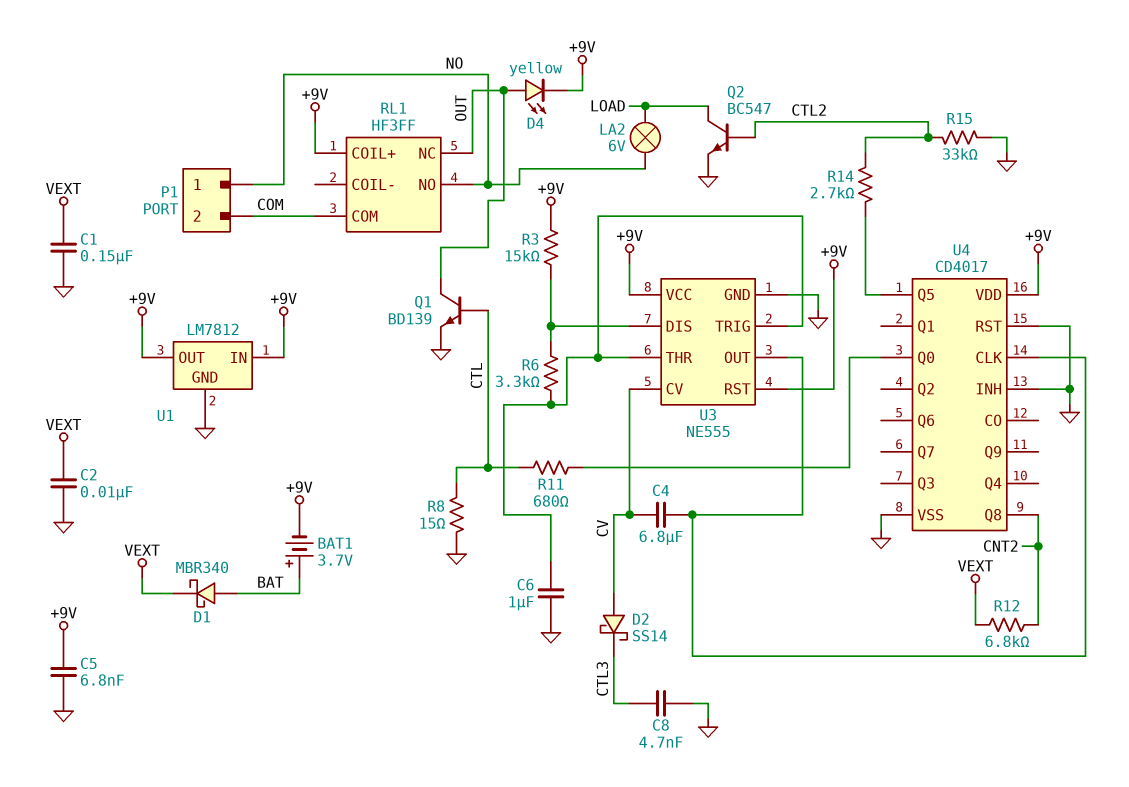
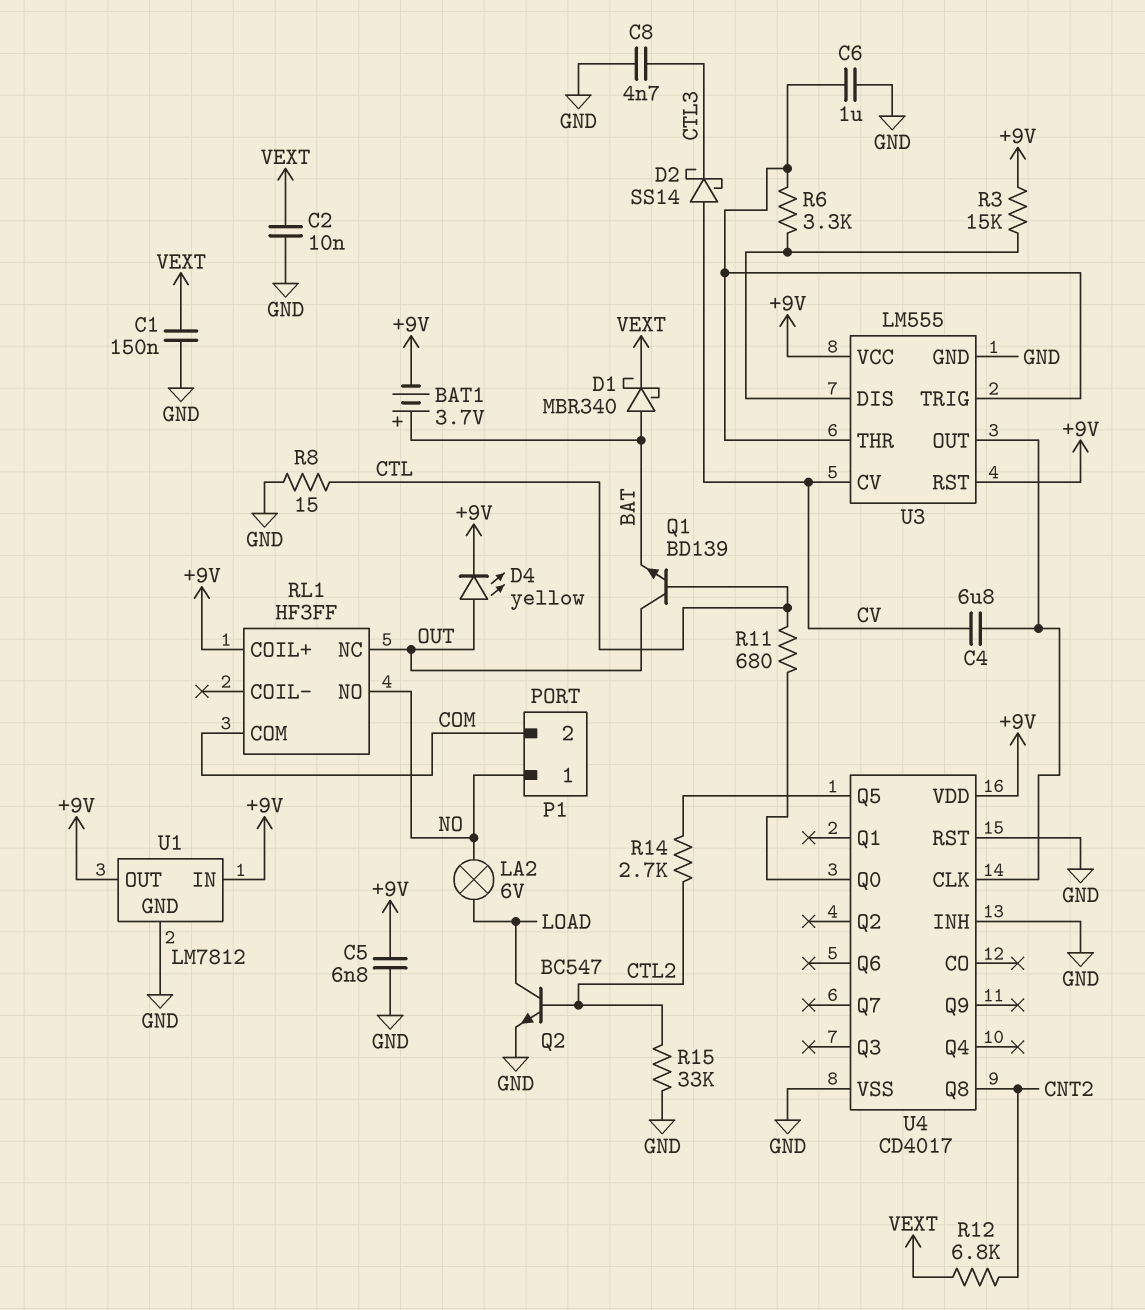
Q1: NPN BD139 (B CTL, C OUT, E GND) -> NPN BD139 (B CTL, C OUT, E BAT)
U3: NE555 -> LM555

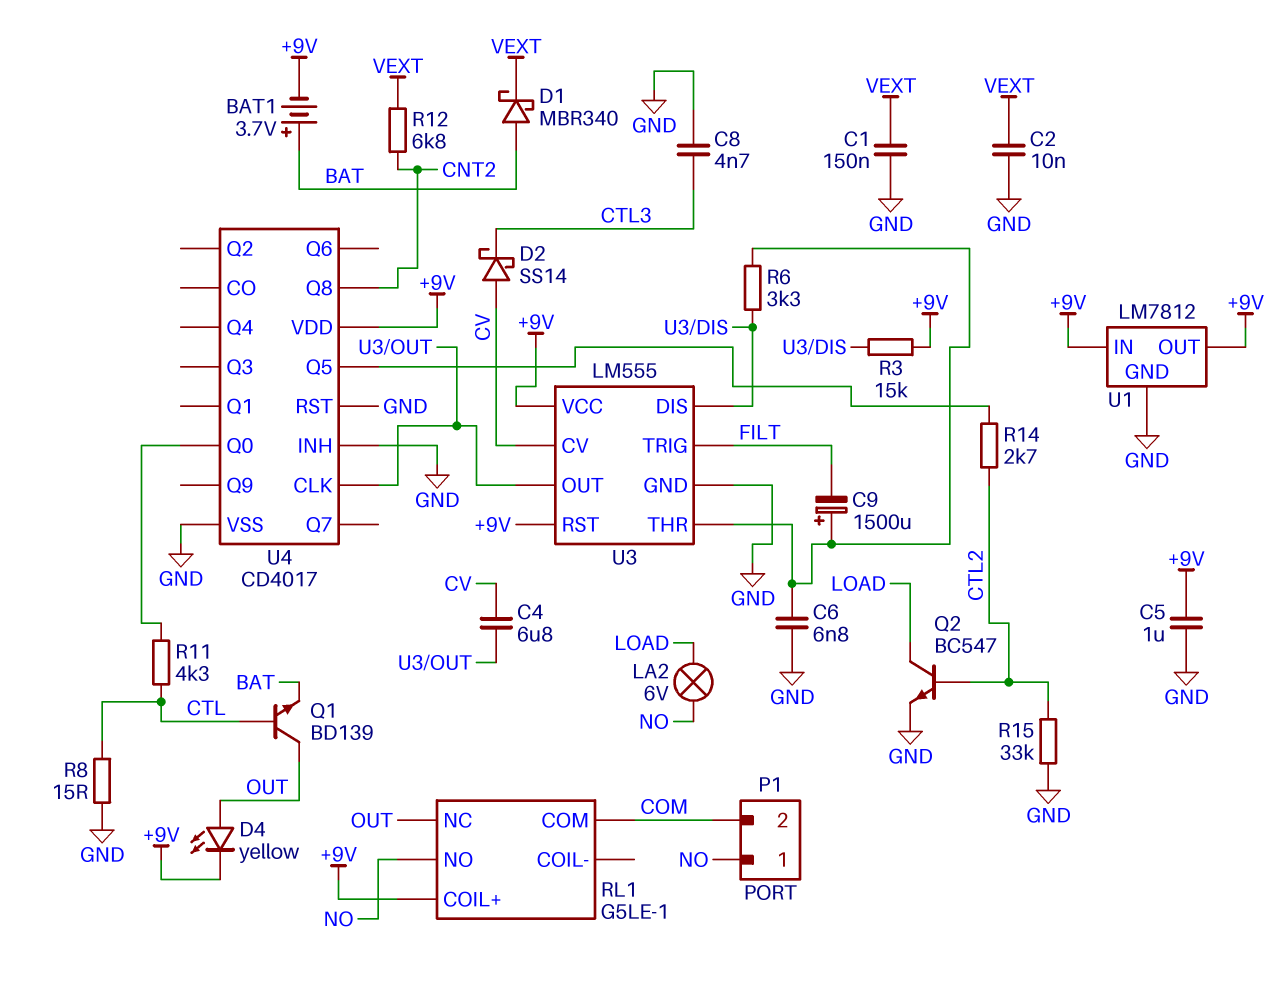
C5: 6.8nF (+9V, GND) -> 1uF (+9V, GND)
C6: 1uF (GND, U3/THR) -> 6.8nF (GND, U3/THR)
C9: none -> 1500uF (plus U3/THR, minus FILT)
R11: 680 (CTL, U4/Q0) -> 4.3k (CTL, U4/Q0)
RL1: HF3FF -> G5LE-1
U3 pin TRIG: U3/THR -> FILT

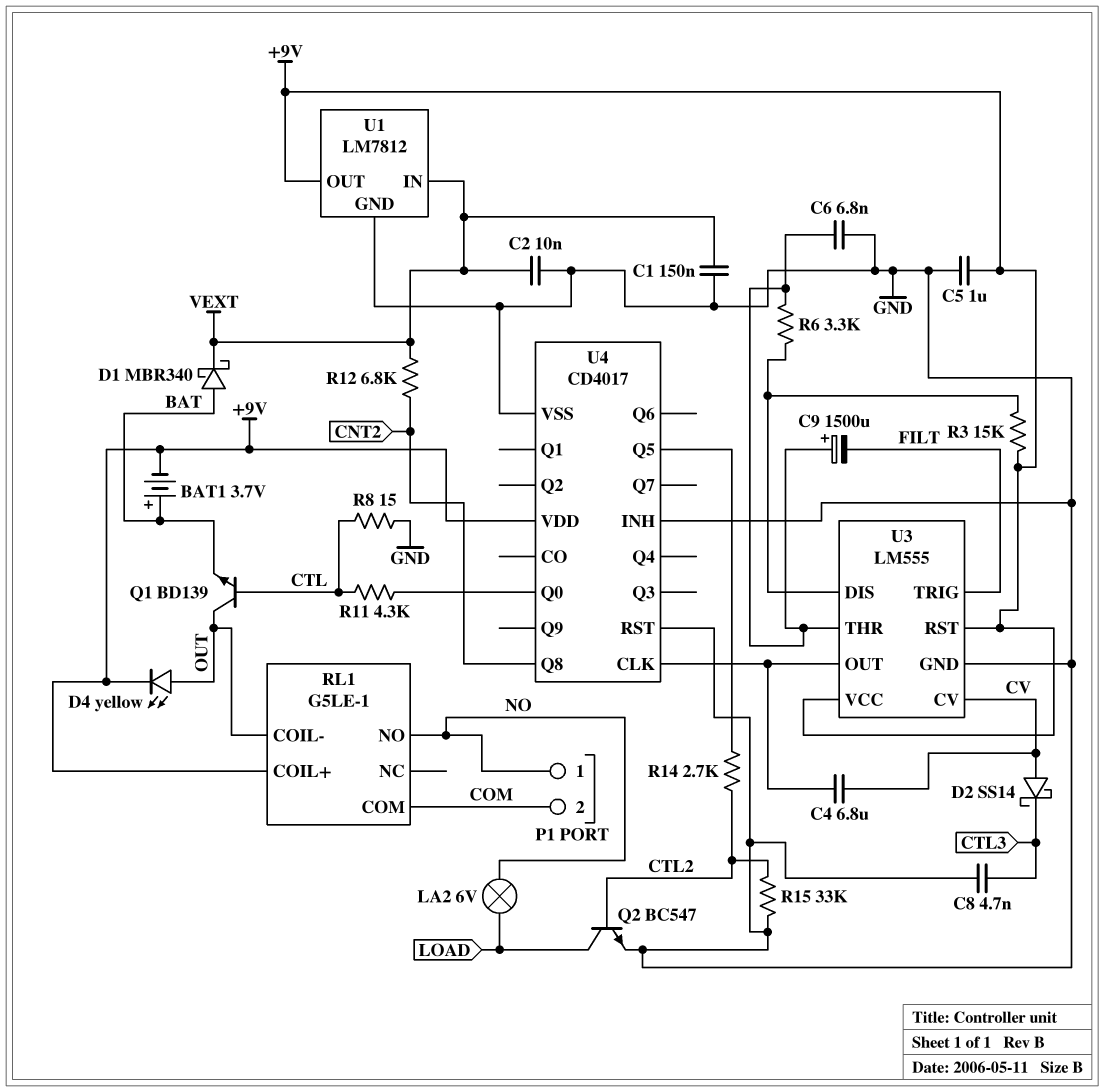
RL1 pin COIL-: none -> OUT
RL1 pin NC: OUT -> none
U1 pin IN: +9V -> VEXT

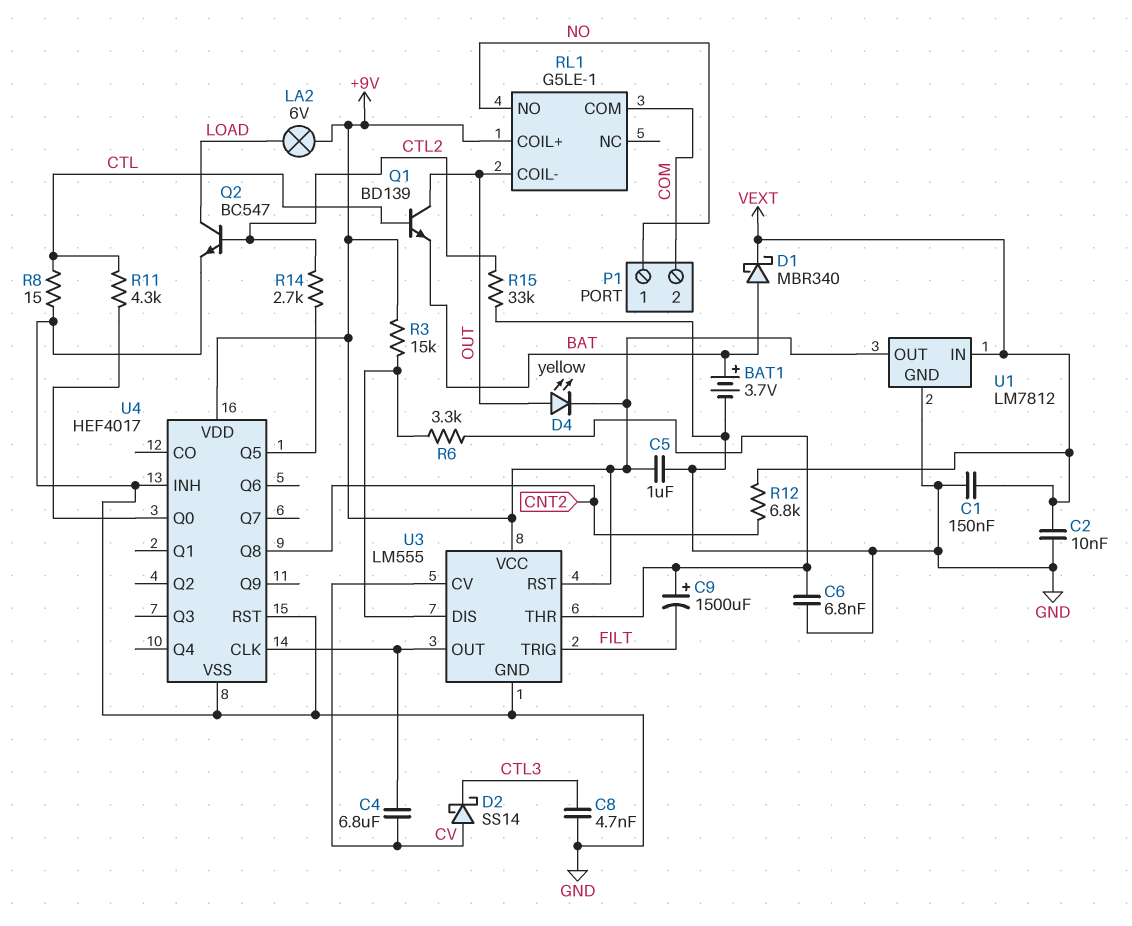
BAT1: 3.7V (plus BAT, minus +9V) -> 3.7V (plus BAT, minus GND)
LA2: lamp 6V (LOAD, NO) -> lamp 6V (+9V, LOAD)
U4: CD4017 -> HEF4017

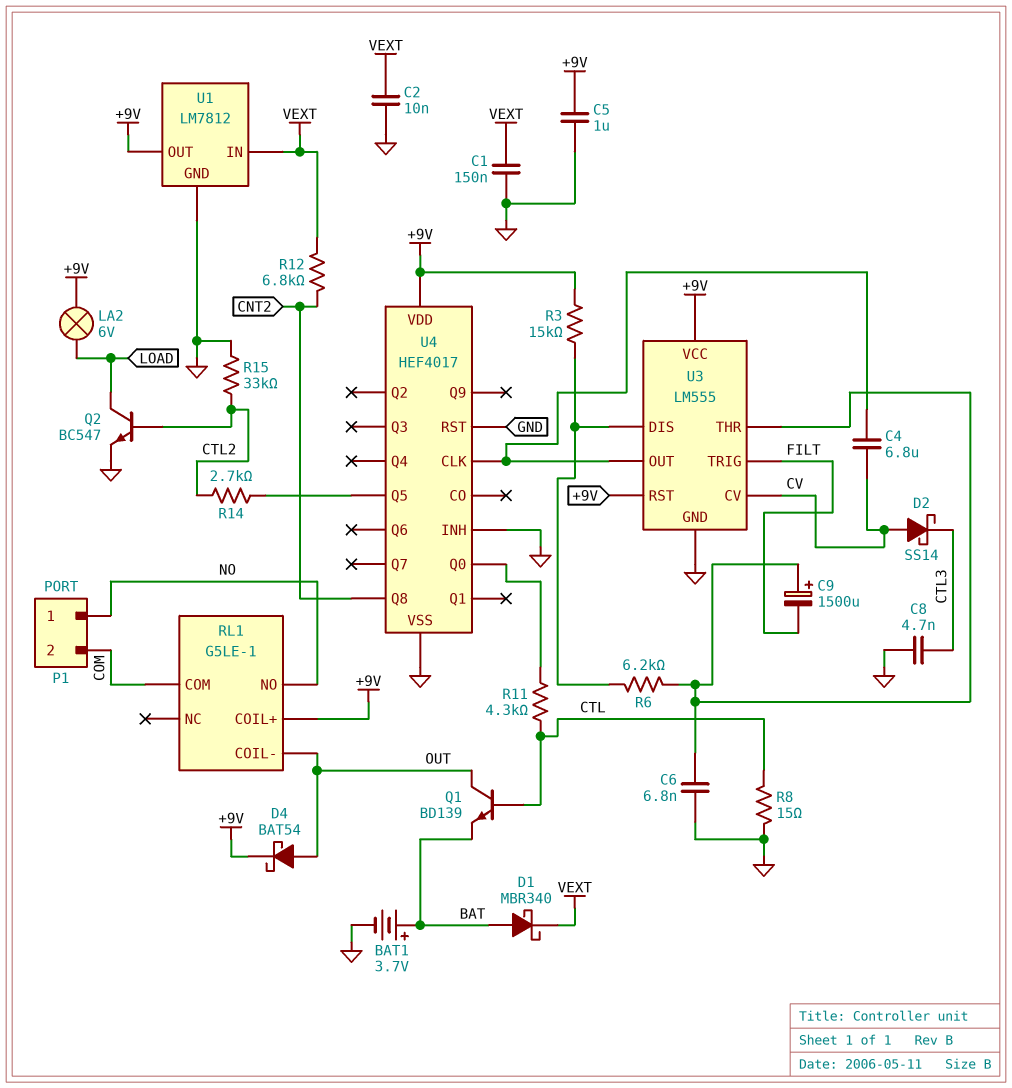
D4: LED yellow (A OUT, K +9V) -> schottky BAT54 (A OUT, K +9V)
R6: 3.3k (U3/DIS, U3/THR) -> 6.2k (U3/DIS, U3/THR)

